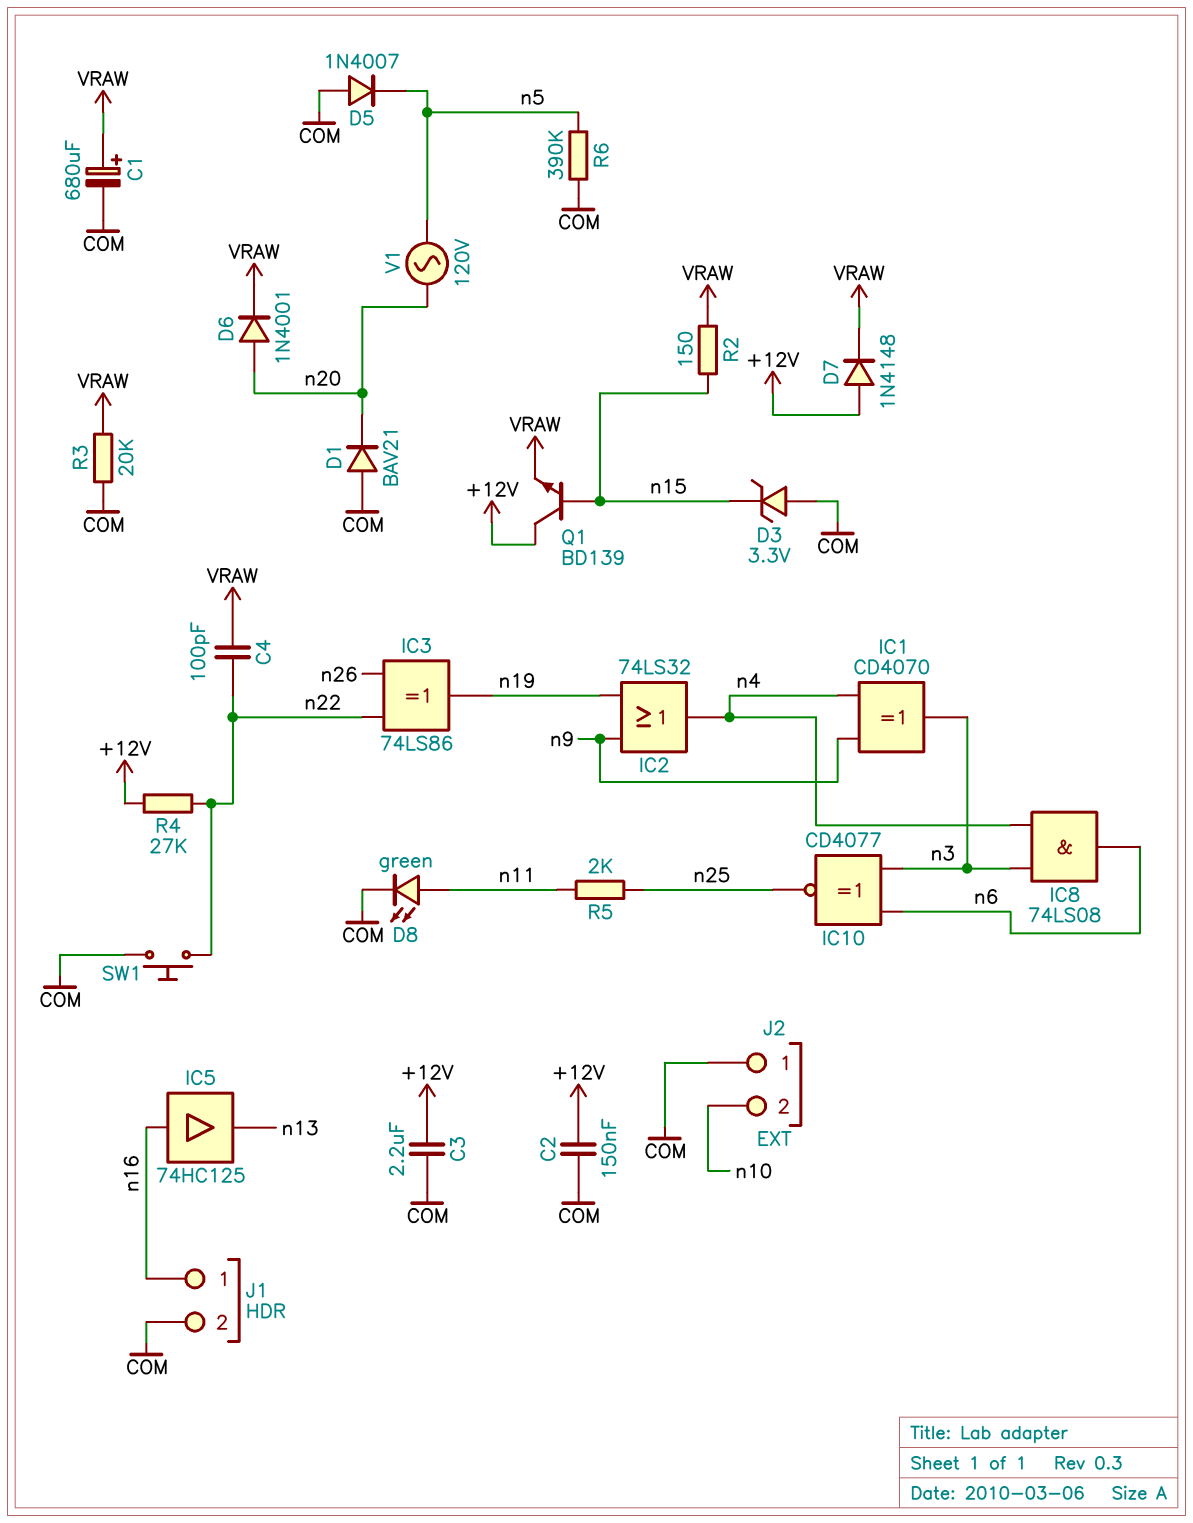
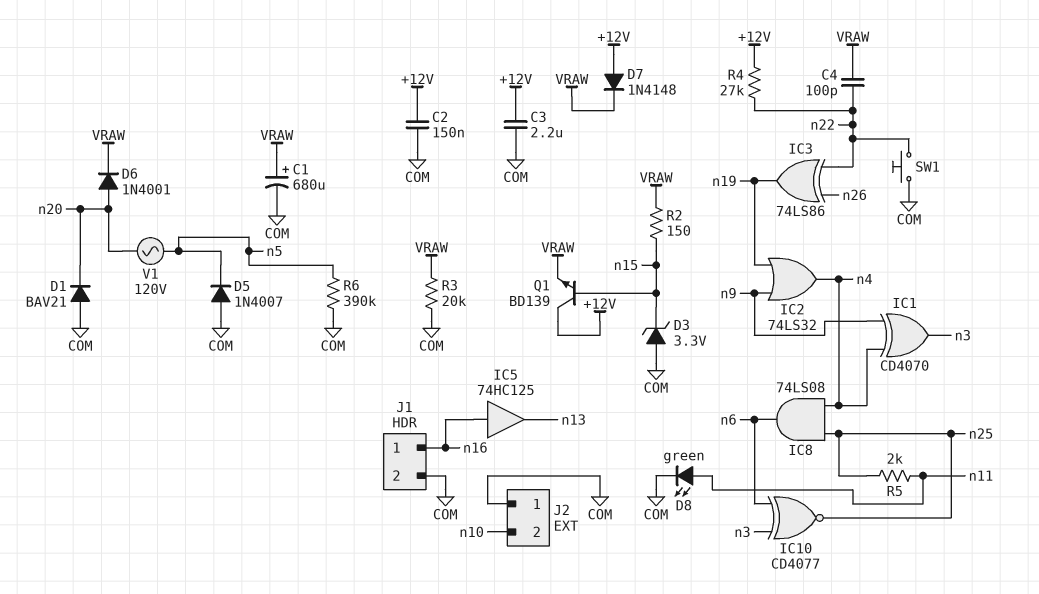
IC8: AND 74LS08 (in n3, in n4, out n6) -> AND 74LS08 (in n4, in n25, out n6)

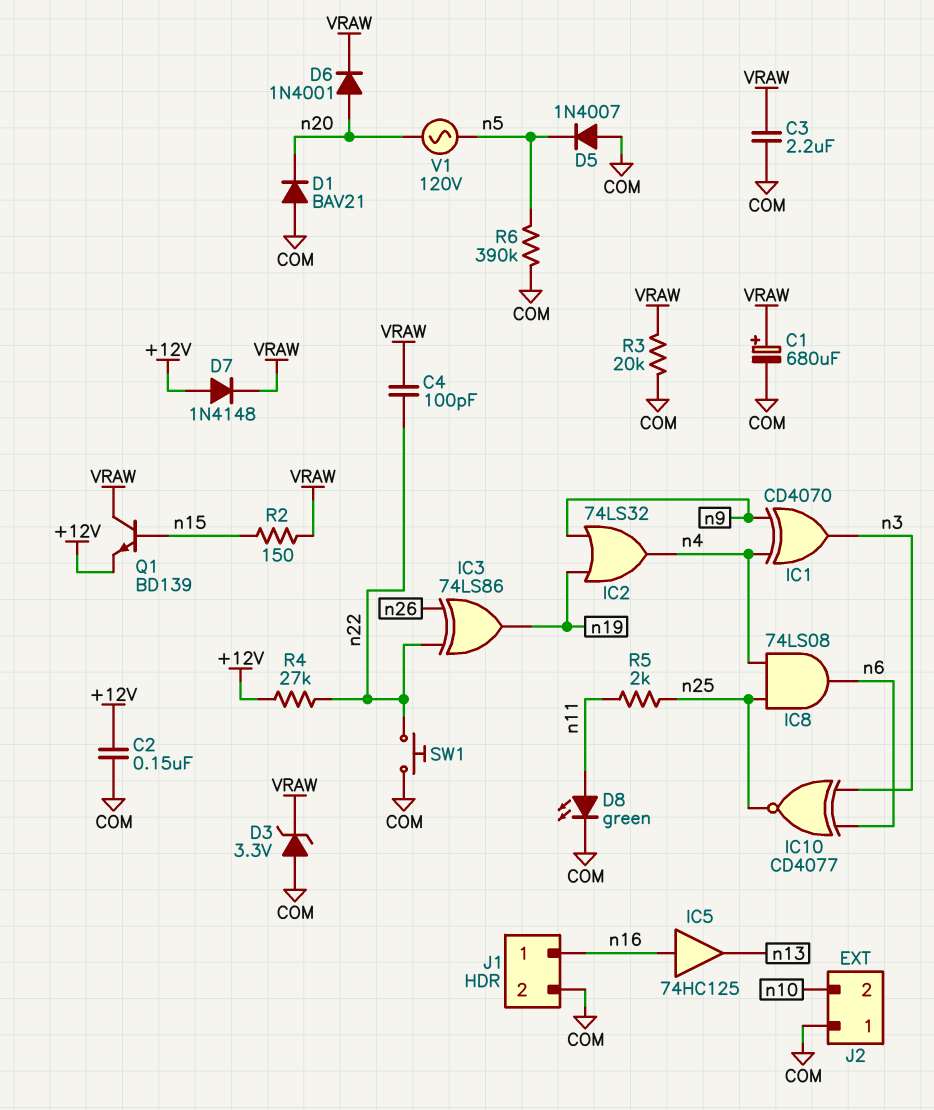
C3: 2.2uF (+12V, COM) -> 2.2uF (COM, VRAW)
D3: zener 3.3V (A COM, K n15) -> zener 3.3V (A COM, K VRAW)
Q1: NPN BD139 (B n15, C +12V, E VRAW) -> NPN BD139 (B n15, C VRAW, E +12V)

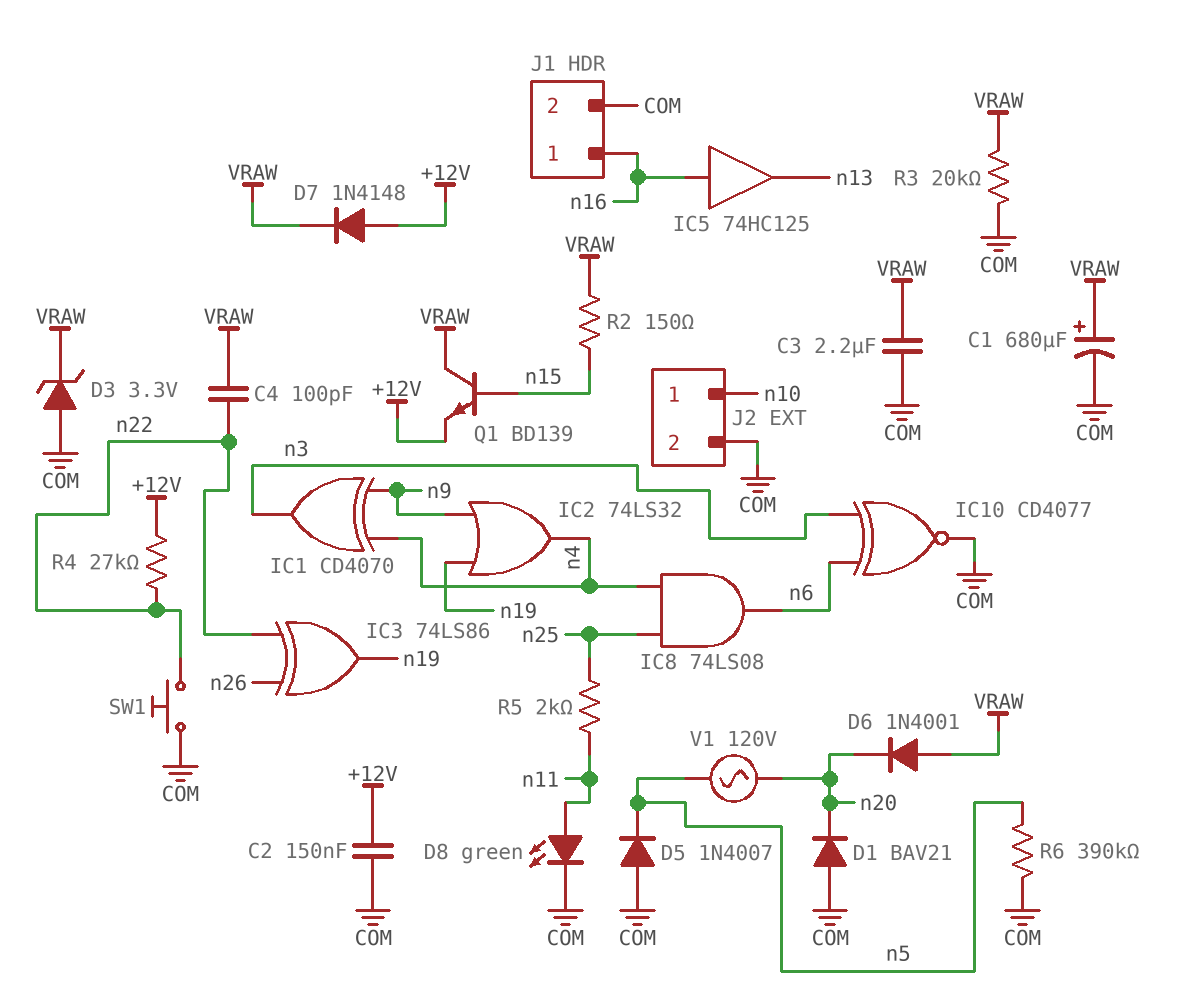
D6: diode 1N4001 (A n20, K VRAW) -> diode 1N4001 (A VRAW, K n20)
IC10: XNOR CD4077 (in n3, in n6, out n25) -> XNOR CD4077 (in n3, in n6, out COM)
J2 pin 1: COM -> n10
J2 pin 2: n10 -> COM

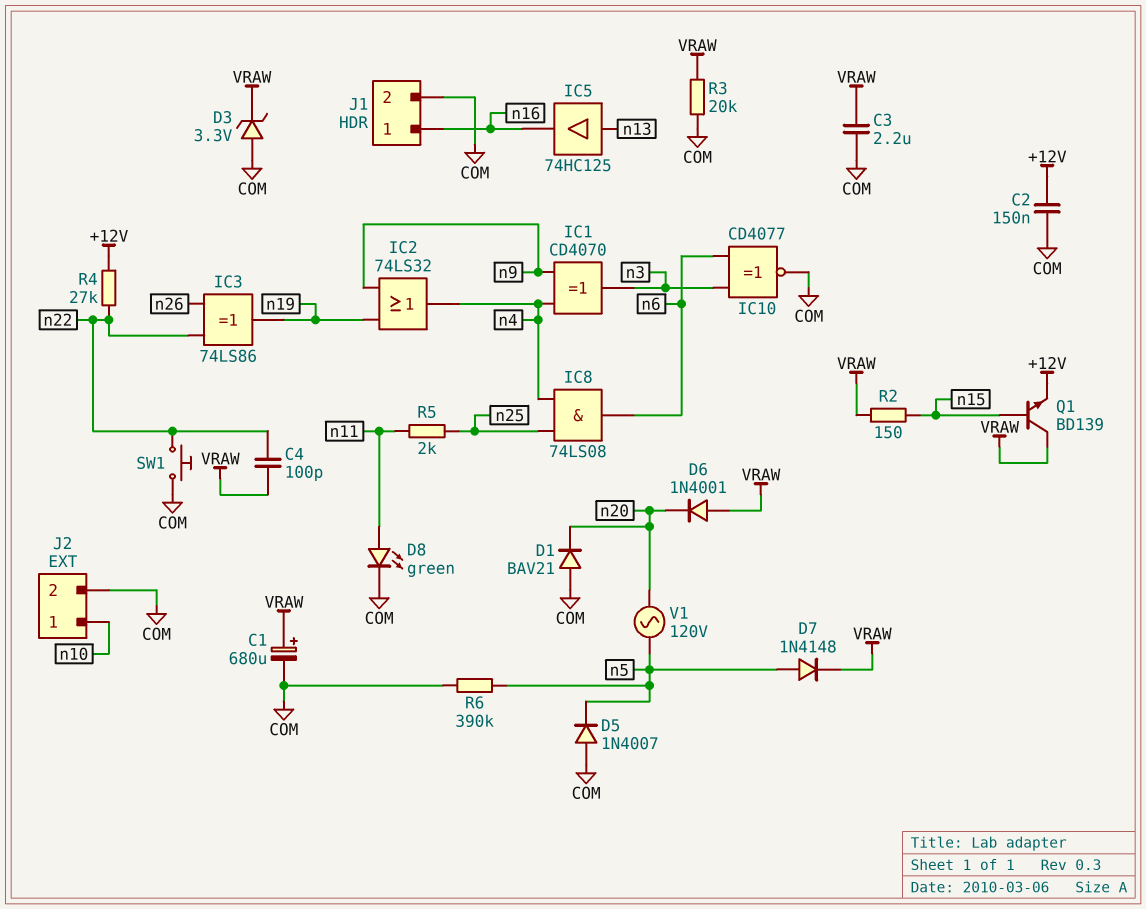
D7: diode 1N4148 (A +12V, K VRAW) -> diode 1N4148 (A n5, K VRAW)
IC5: buffer 74HC125 (in n16, out n13) -> buffer 74HC125 (in n13, out n16)

